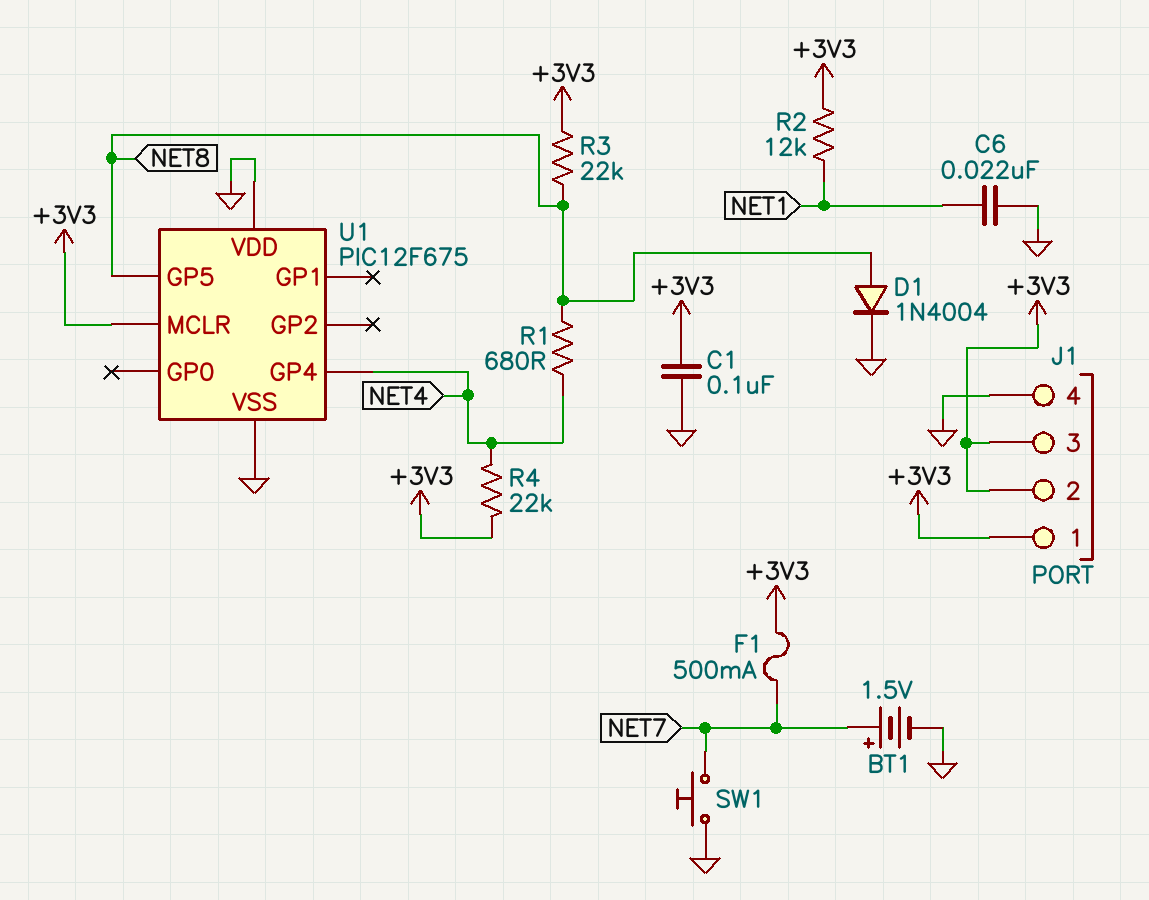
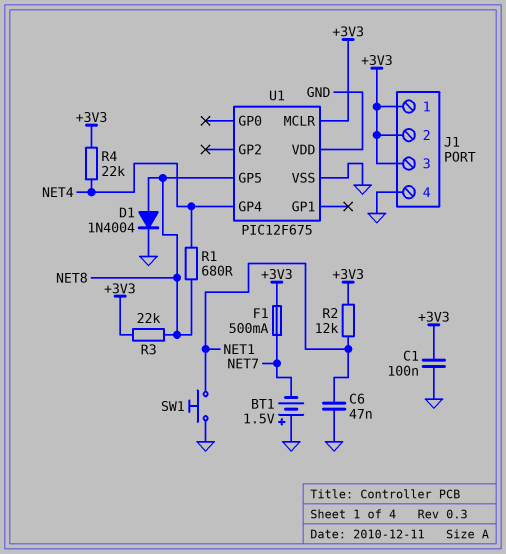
BT1: 1.5V (plus NET7, minus GND) -> 1.5V (plus GND, minus NET7)
C6: 22nF (GND, NET1) -> 47nF (GND, NET1)
SW1: button (GND, NET7) -> button (GND, NET1)

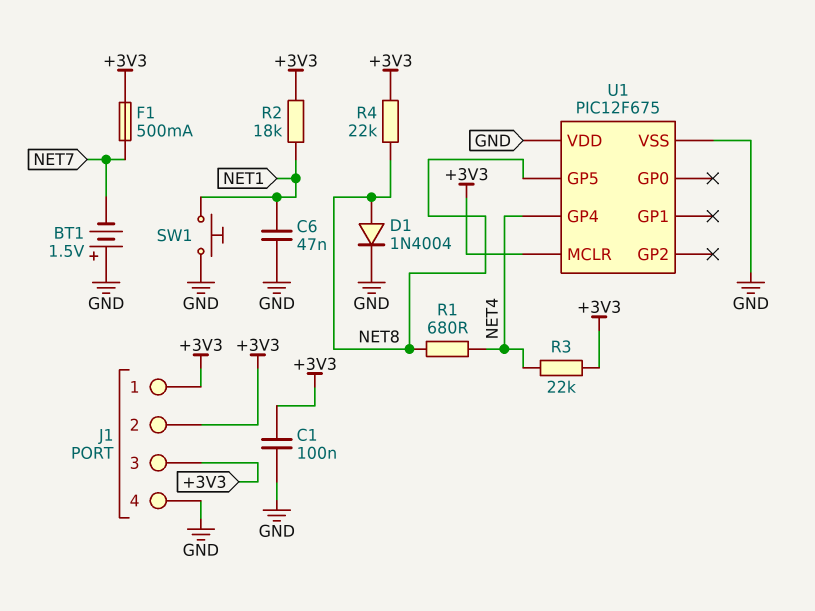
R2: 12k (+3V3, NET1) -> 18k (+3V3, NET1)
R3: 22k (+3V3, NET8) -> 22k (+3V3, NET4)
R4: 22k (+3V3, NET4) -> 22k (+3V3, NET8)

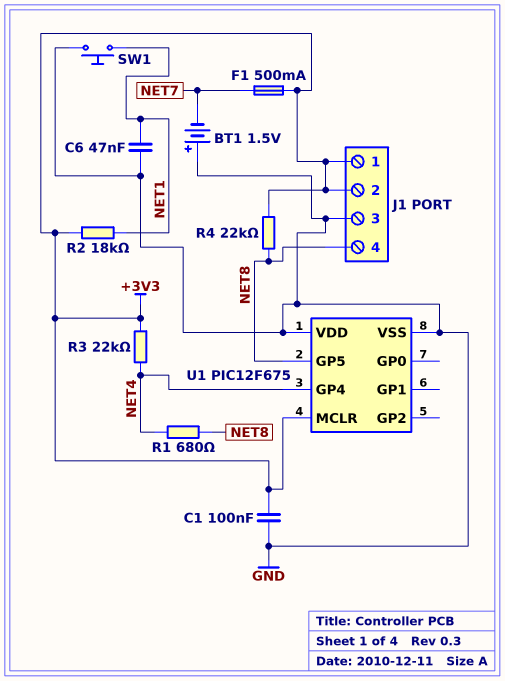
D1: diode 1N4004 (A NET8, K GND) -> none
J1 pin 3: +3V3 -> GND
J1 pin 4: GND -> NET8

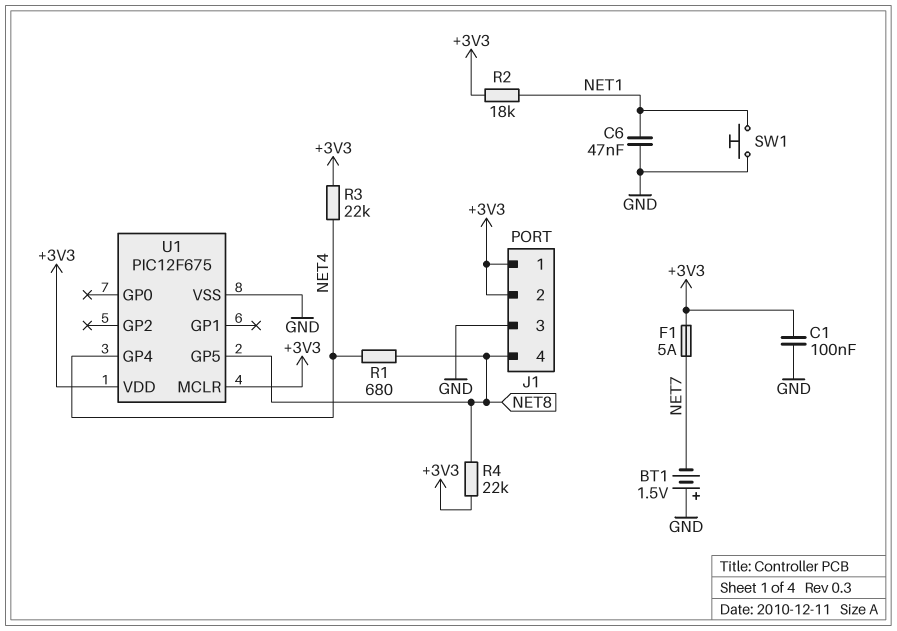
F1: 500mA (+3V3, NET7) -> 5A (+3V3, NET7)
U1 pin VDD: GND -> +3V3

